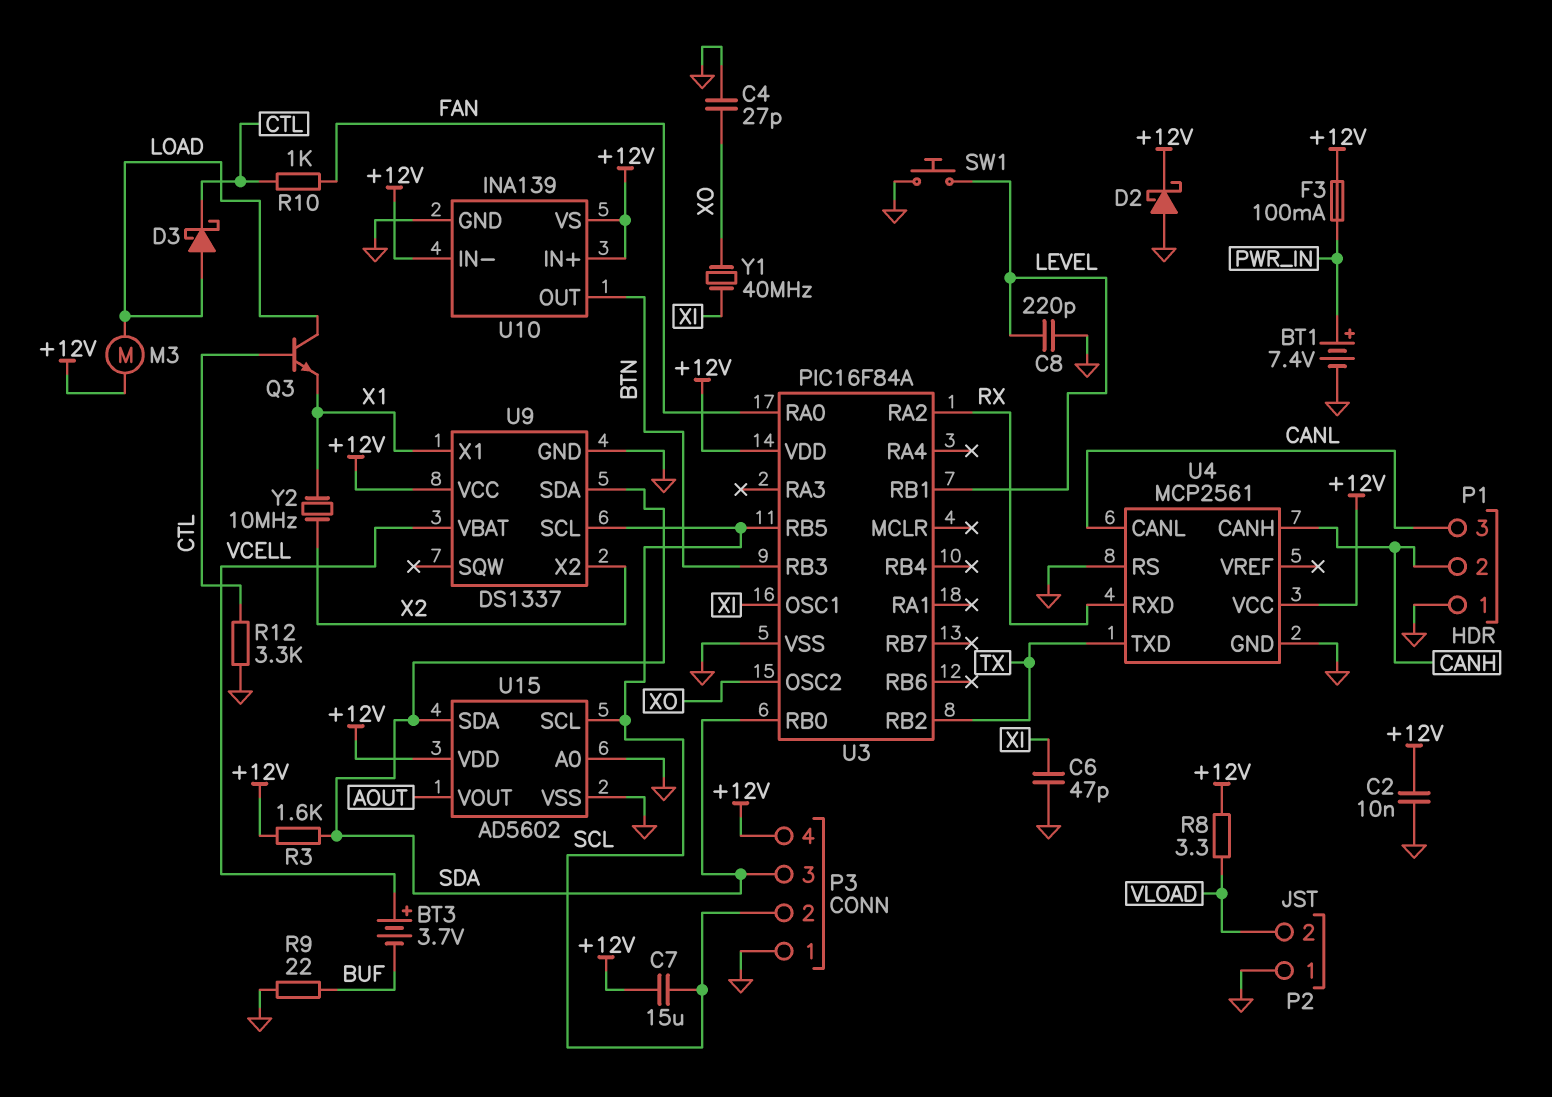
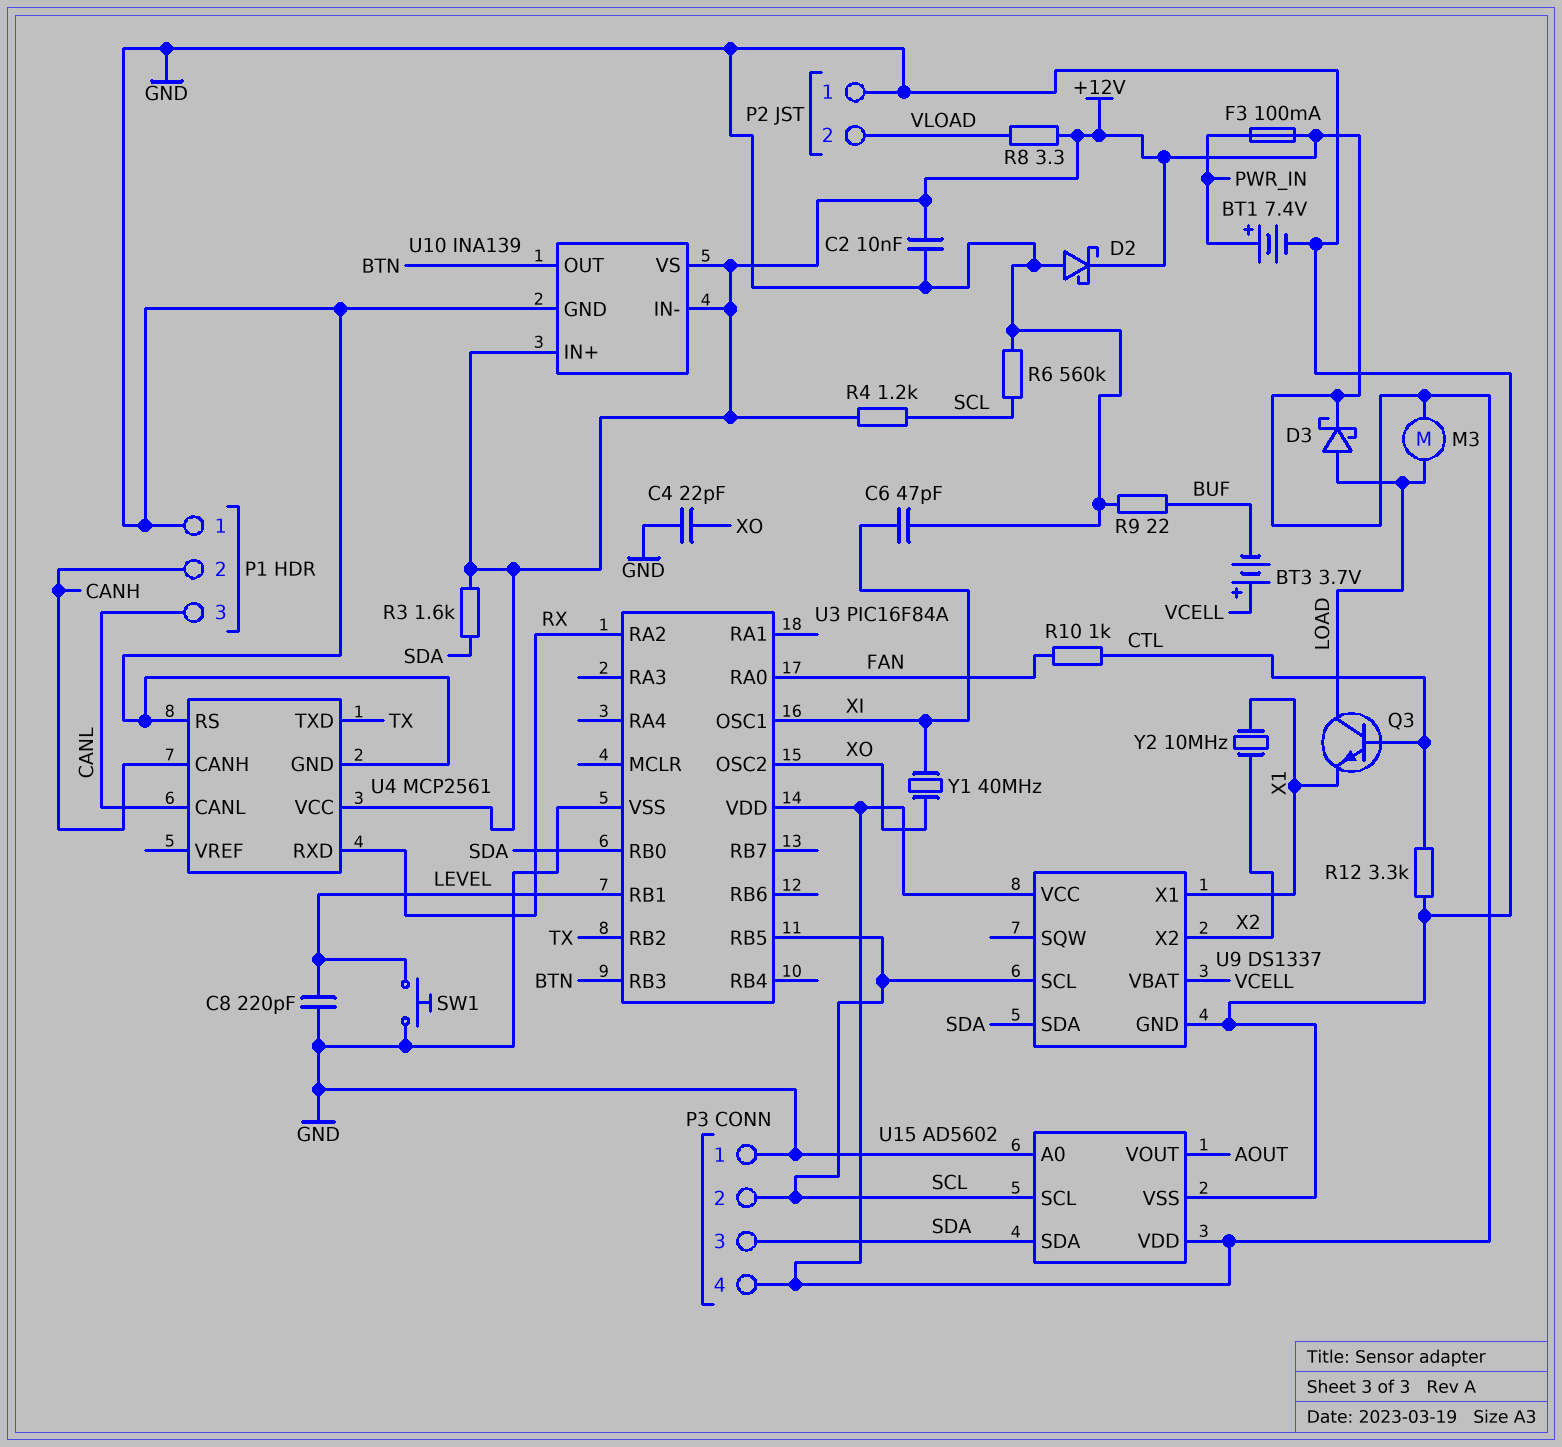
C4: 27pF (GND, XO) -> 22pF (GND, XO)
C7: 15uF (+12V, SCL) -> none
D3: schottky (A LOAD, K CTL) -> schottky (A LOAD, K +12V)
R4: none -> 1.2k (+12V, SCL)
R6: none -> 560k (GND, SCL)

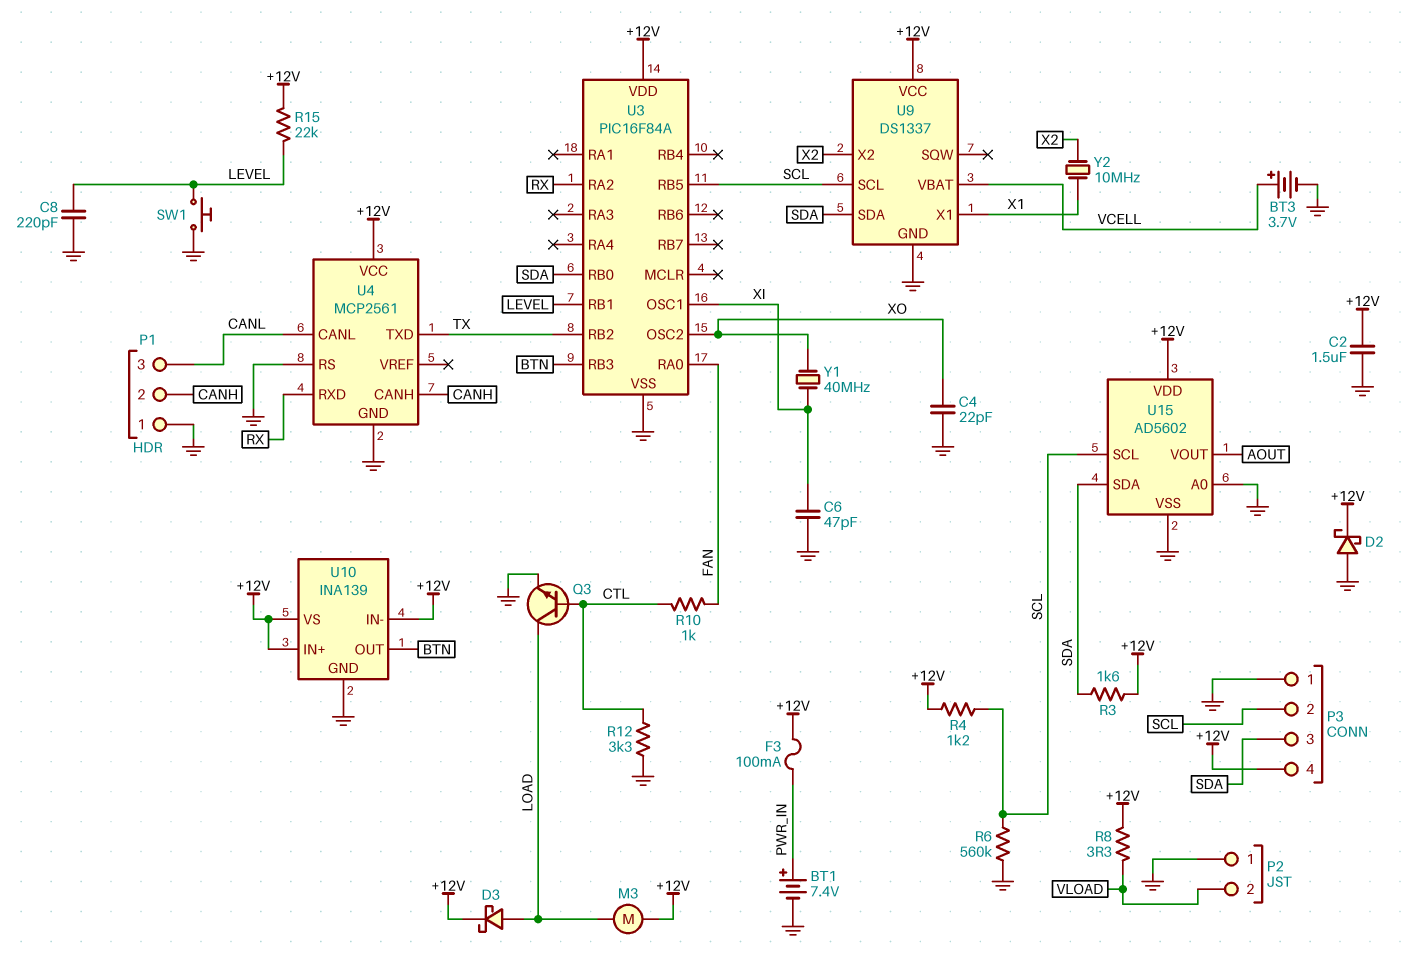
BT3: 3.7V (plus VCELL, minus BUF) -> 3.7V (plus VCELL, minus GND)
C2: 10nF (+12V, GND) -> 1.5uF (+12V, GND)
Q3: NPN (B CTL, C LOAD, E X1) -> NPN (B CTL, C LOAD, E GND)
R9: 22 (BUF, GND) -> none
R15: none -> 22k (+12V, LEVEL)

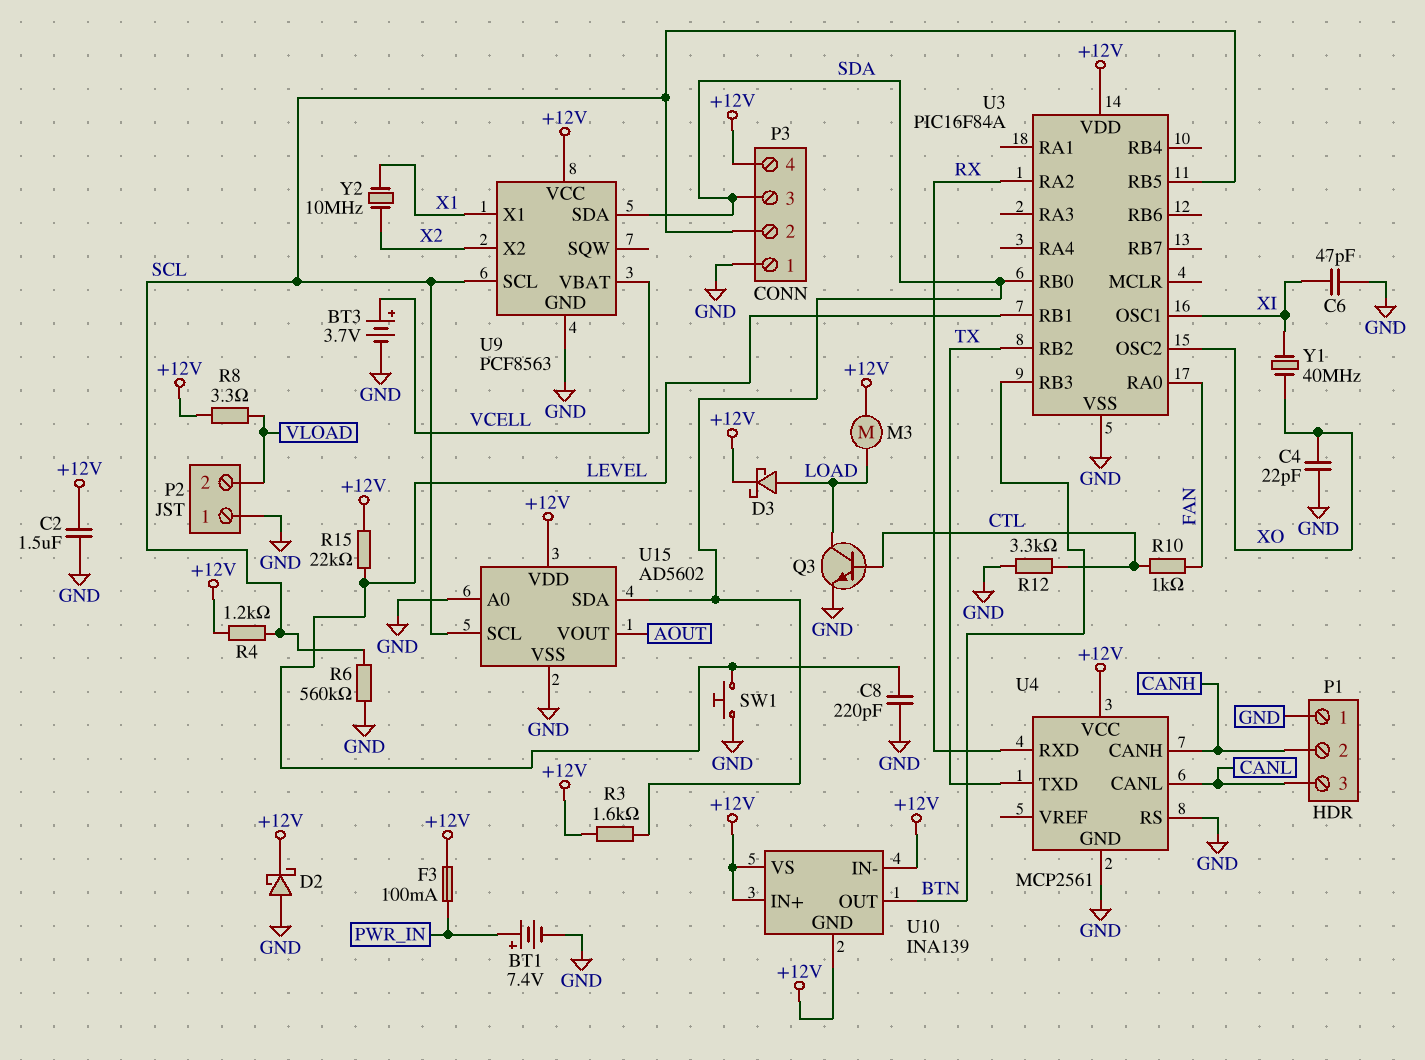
U9: DS1337 -> PCF8563
U10 pin GND: GND -> +12V

